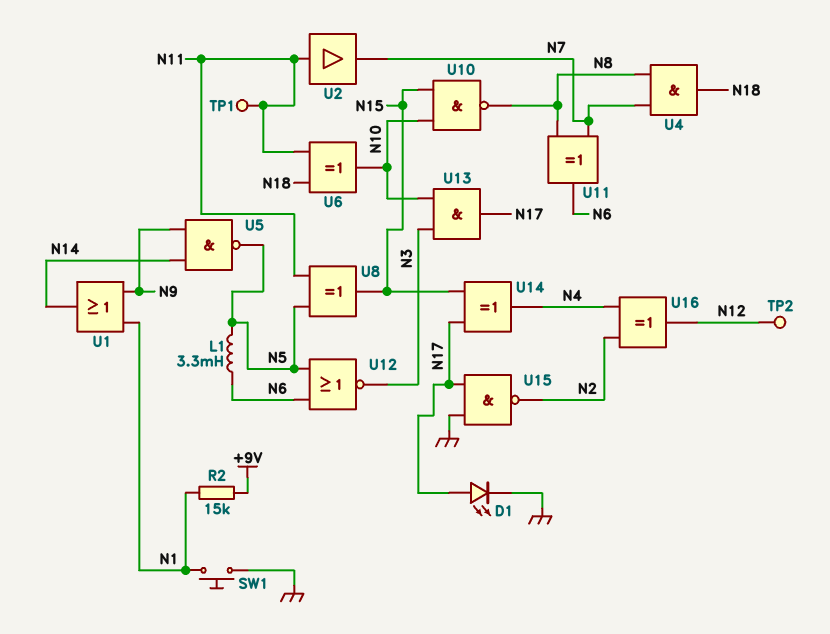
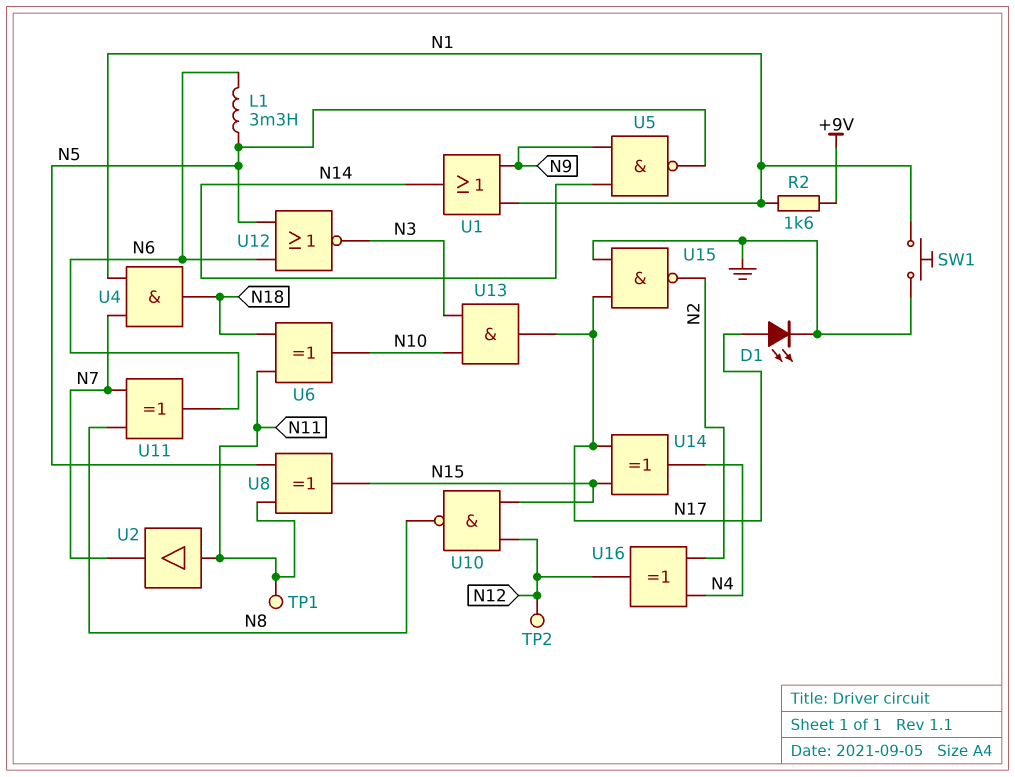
R2: 15k (+9V, N1) -> 1.6k (+9V, N1)
U4: AND (in N7, in N8, out N18) -> AND (in N1, in N7, out N18)
U10: NAND (in N10, in N15, out N8) -> NAND (in N12, in N15, out N8)

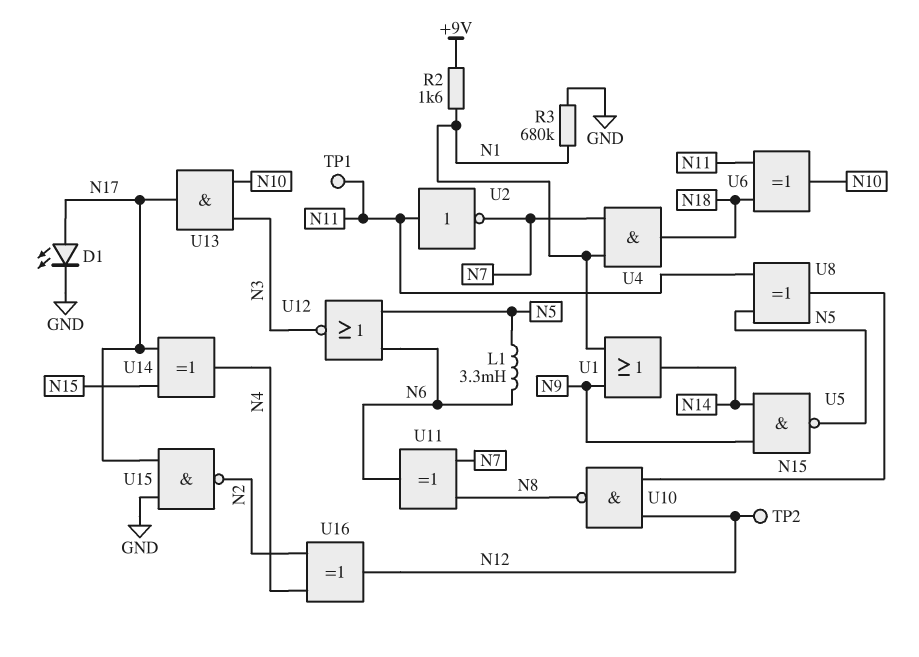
R3: none -> 680k (GND, N1)
SW1: button (GND, N1) -> none
U2: buffer (in N11, out N7) -> NOT (in N11, out N7)

